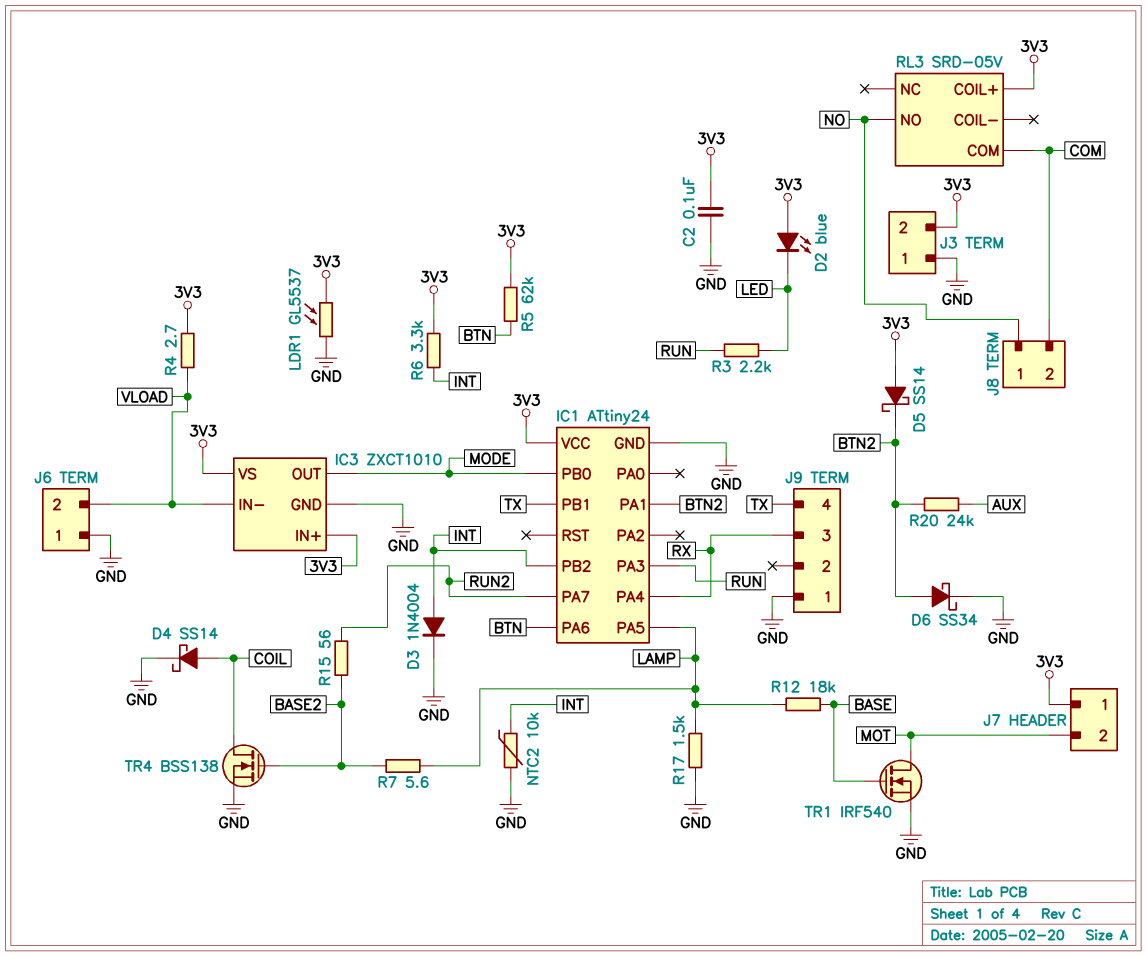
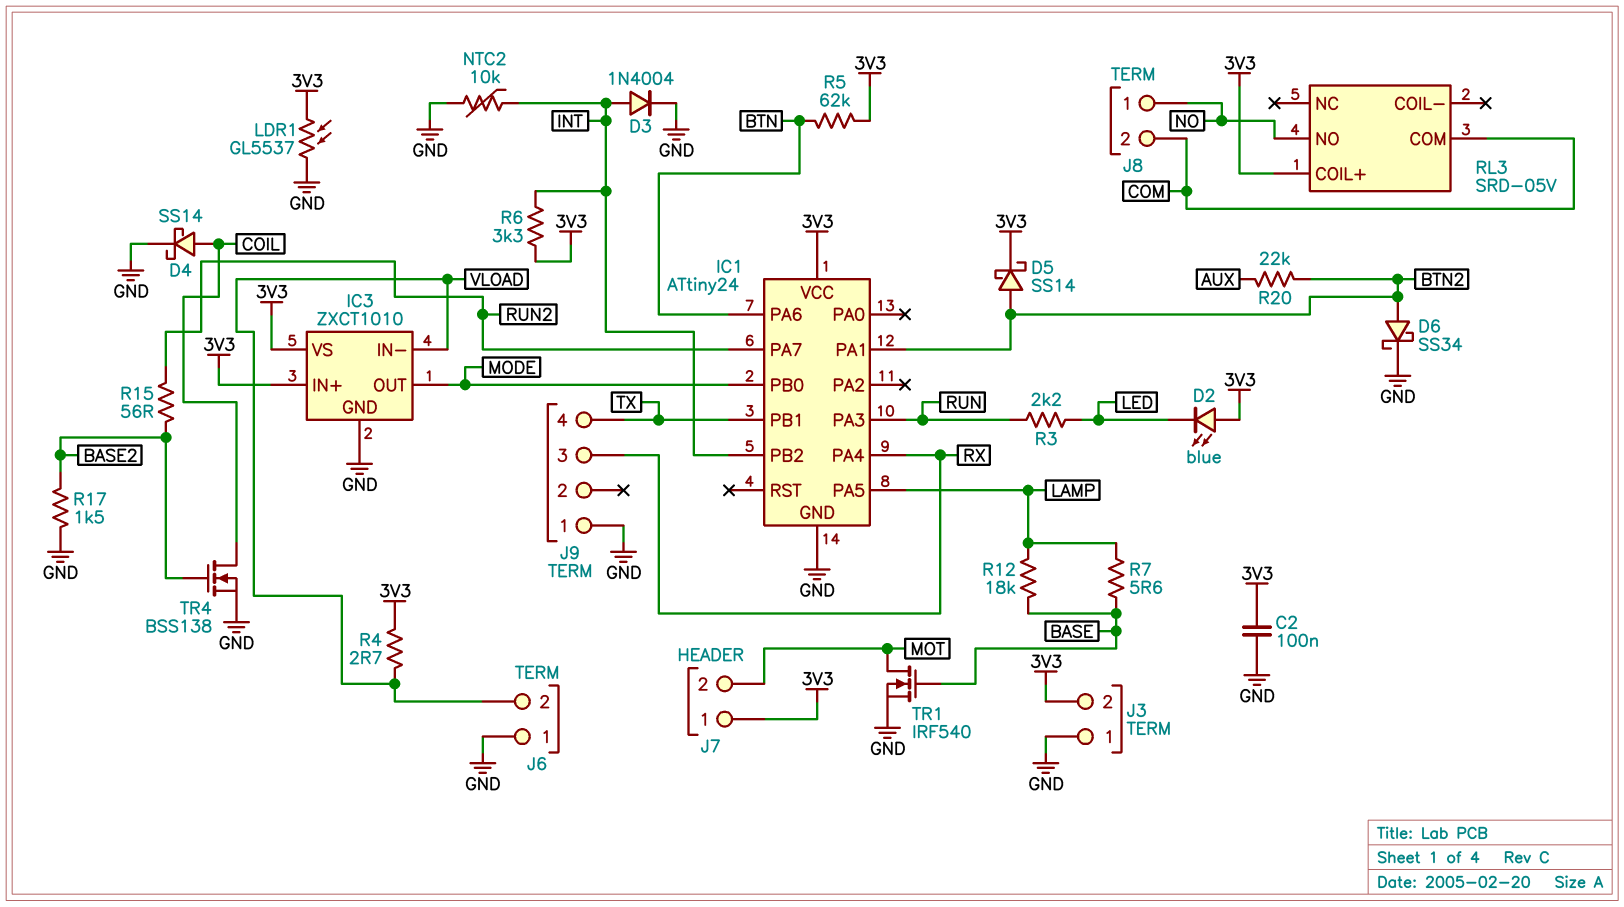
D5: schottky SS14 (A 3V3, K BTN2) -> schottky SS14 (A BTN2, K 3V3)
R7: 5.6 (BASE2, LAMP) -> 5.6 (BASE, LAMP)
R17: 1.5k (GND, LAMP) -> 1.5k (BASE2, GND)
R20: 24k (AUX, BTN2) -> 22k (AUX, BTN2)

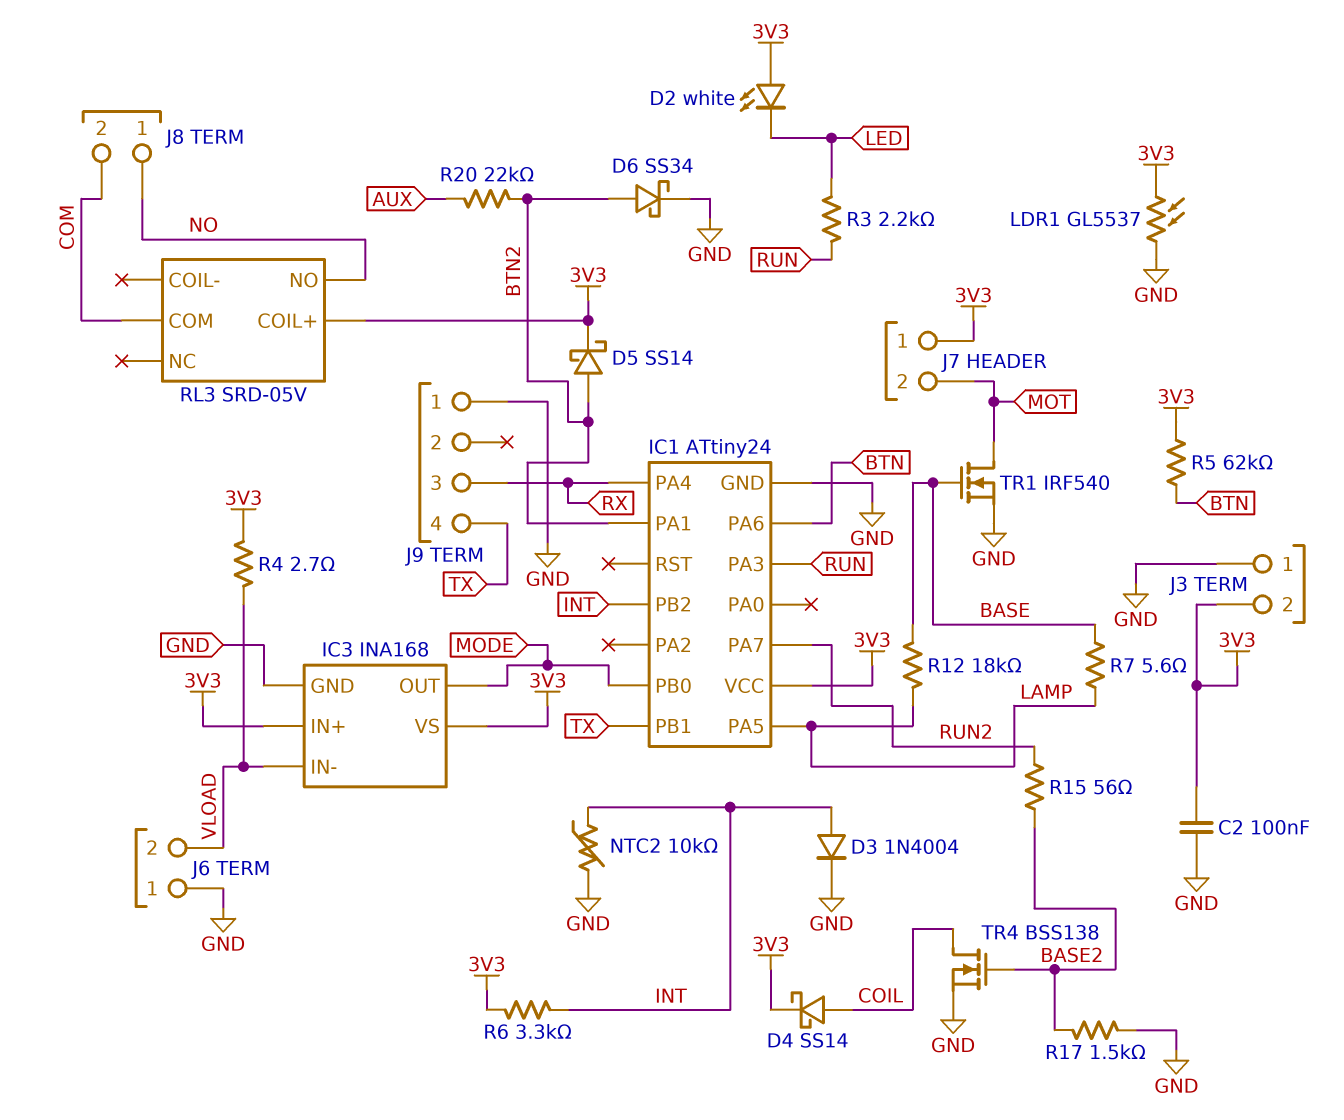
D2: LED blue (A 3V3, K LED) -> LED white (A 3V3, K LED)
D4: schottky SS14 (A COIL, K GND) -> schottky SS14 (A COIL, K 3V3)
IC3: ZXCT1010 -> INA168

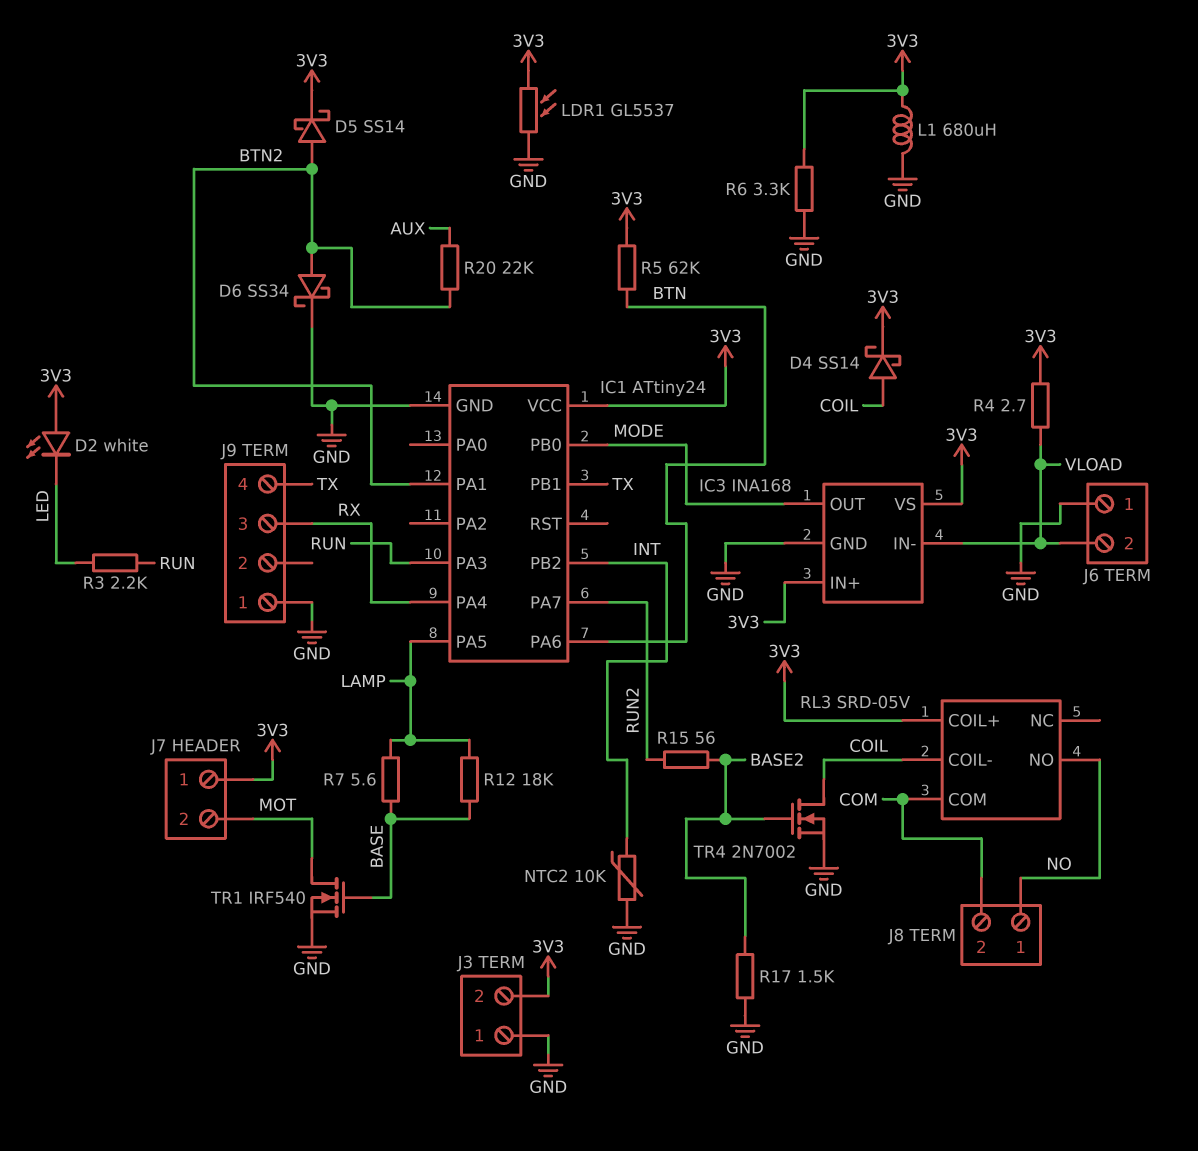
C2: 100nF (3V3, GND) -> none
D3: diode 1N4004 (A INT, K GND) -> none
L1: none -> 680uH (3V3, GND)
R6: 3.3k (3V3, INT) -> 3.3k (3V3, GND)
RL3 pin COIL-: none -> COIL
TR4: NMOS BSS138 (G BASE2, D COIL, S GND) -> NMOS 2N7002 (G BASE2, D COIL, S GND)

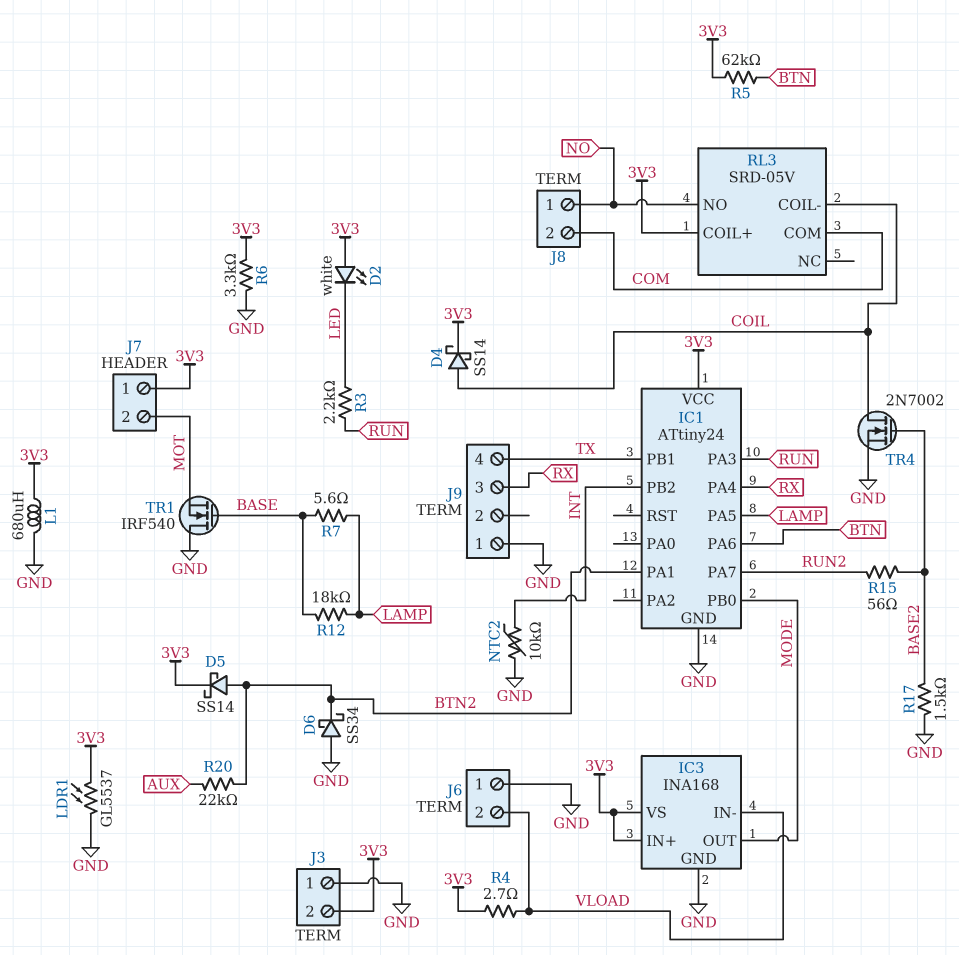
D6: schottky SS34 (A BTN2, K GND) -> schottky SS34 (A GND, K BTN2)
TR1: NMOS IRF540 (G BASE, D MOT, S GND) -> NMOS IRF540 (G BASE, D GND, S MOT)

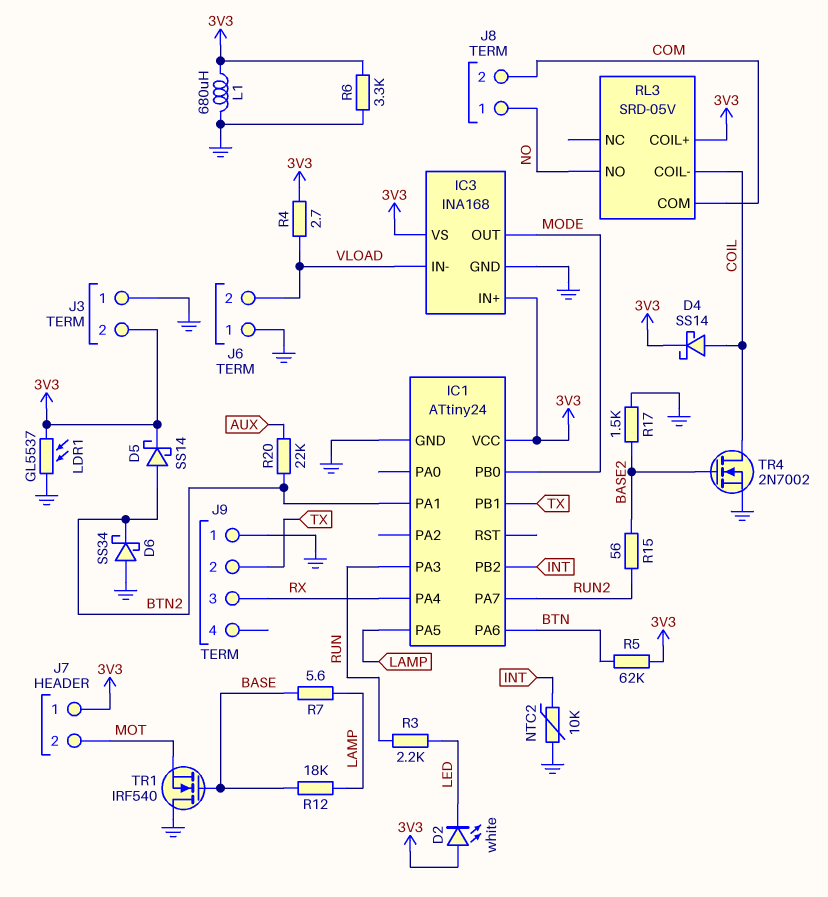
J9 pin 2: none -> TX
J9 pin 4: TX -> none

